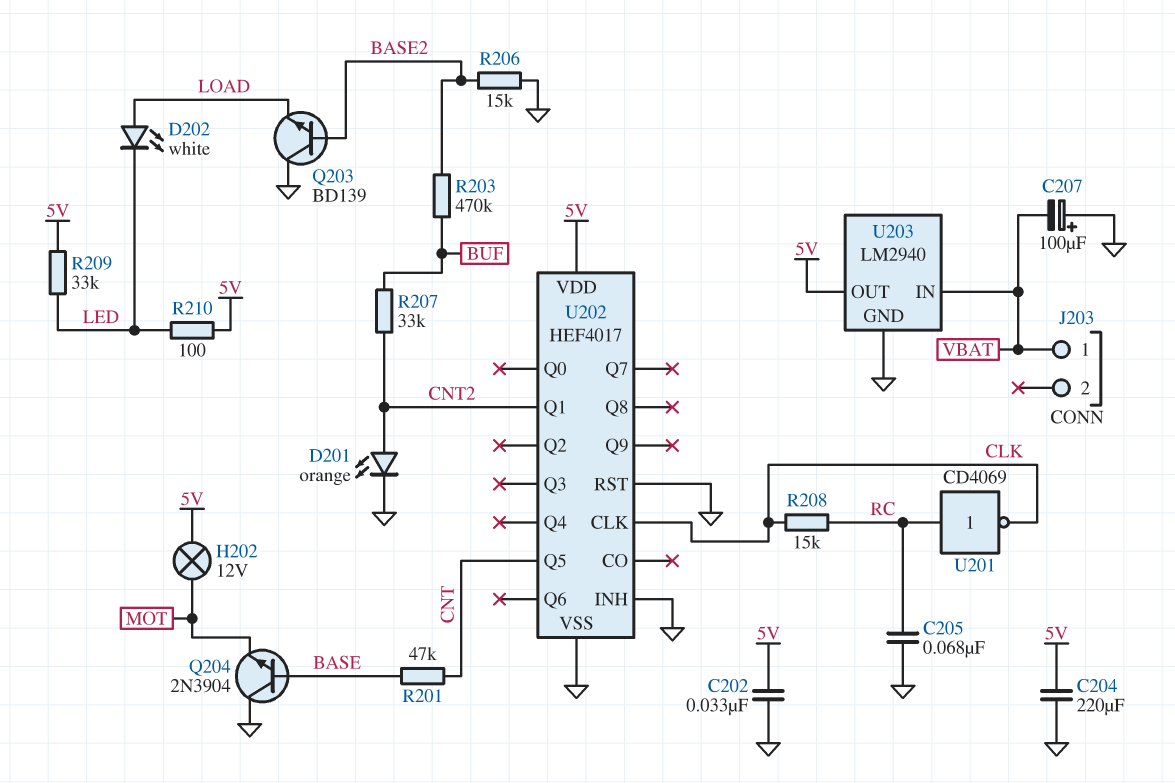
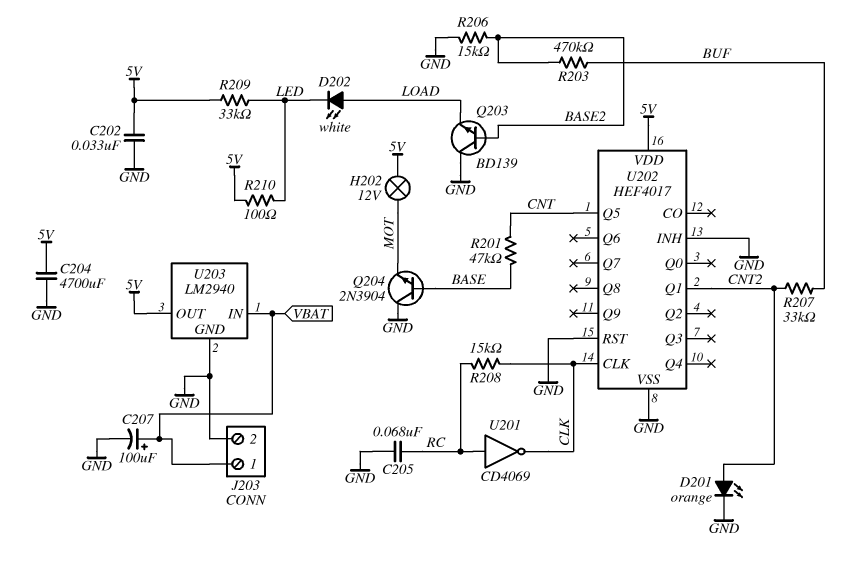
C204: 220uF (5V, GND) -> 4700uF (5V, GND)
C207: 100uF (plus GND, minus VBAT) -> 100uF (plus VBAT, minus GND)
J203 pin 2: none -> GND

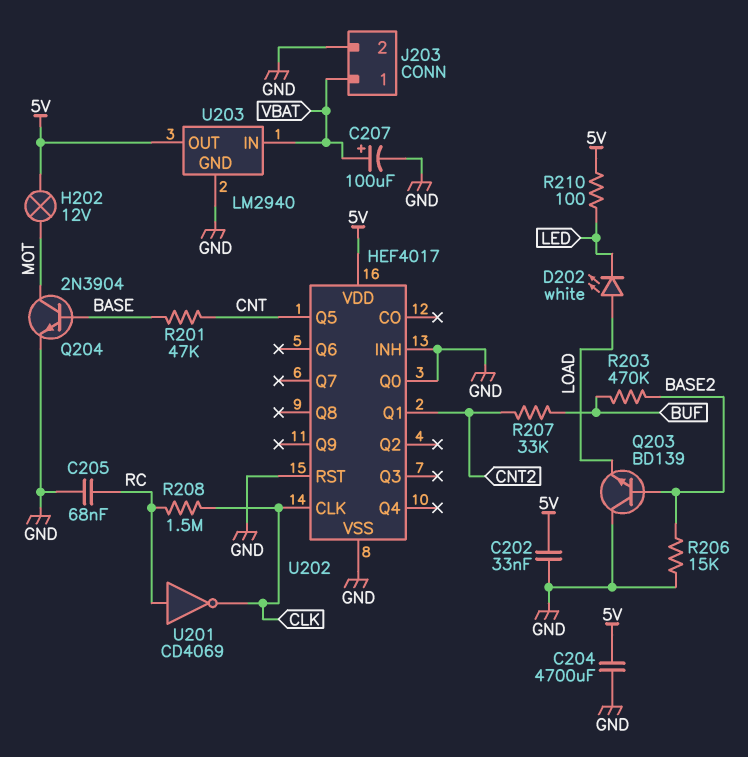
D201: LED orange (A CNT2, K GND) -> none
Q204: NPN 2N3904 (B BASE, C GND, E MOT) -> NPN 2N3904 (B BASE, C MOT, E GND)
R208: 15k (CLK, RC) -> 1.5M (CLK, RC)
R209: 33k (5V, LED) -> none
U202 pin Q0: none -> GND

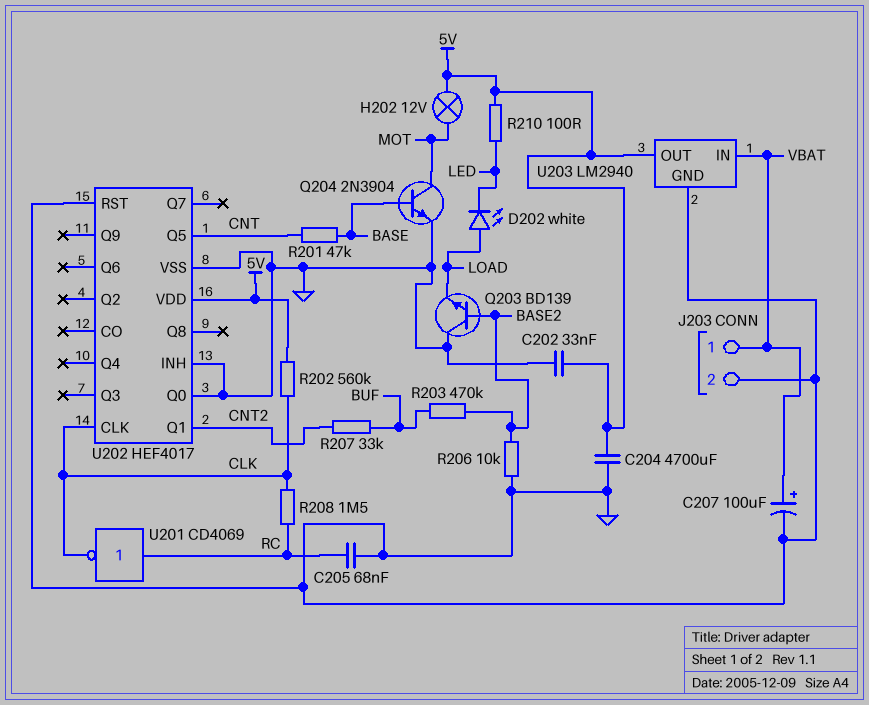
R202: none -> 560k (5V, CLK)
R206: 15k (BASE2, GND) -> 10k (BASE2, GND)

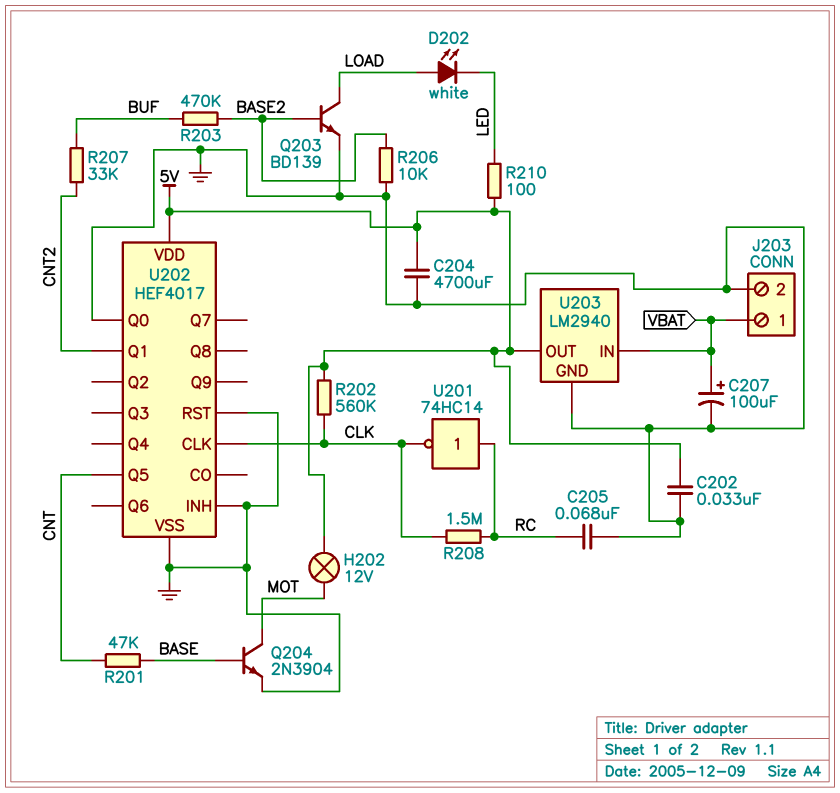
Q203: NPN BD139 (B BASE2, C GND, E LOAD) -> NPN BD139 (B BASE2, C LOAD, E GND)
U201: NOT CD4069 (in RC, out CLK) -> NOT 74HC14 (in RC, out CLK)

